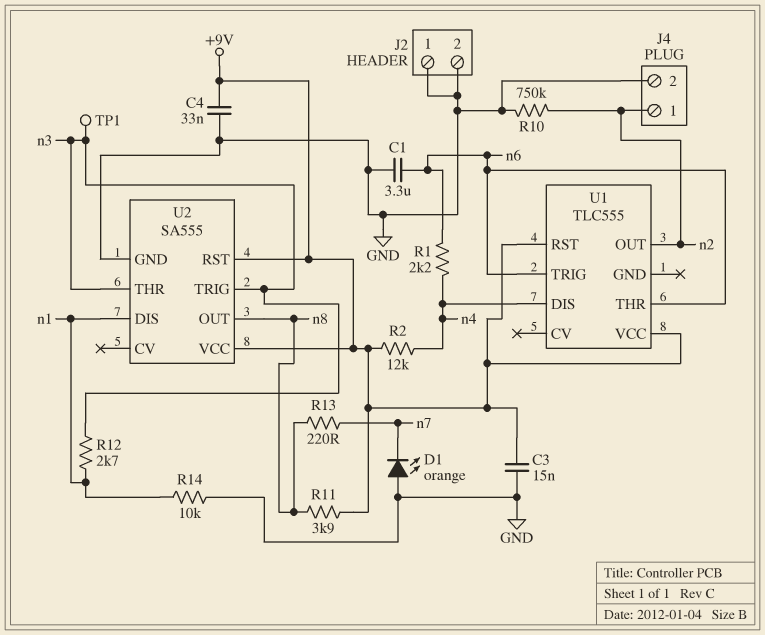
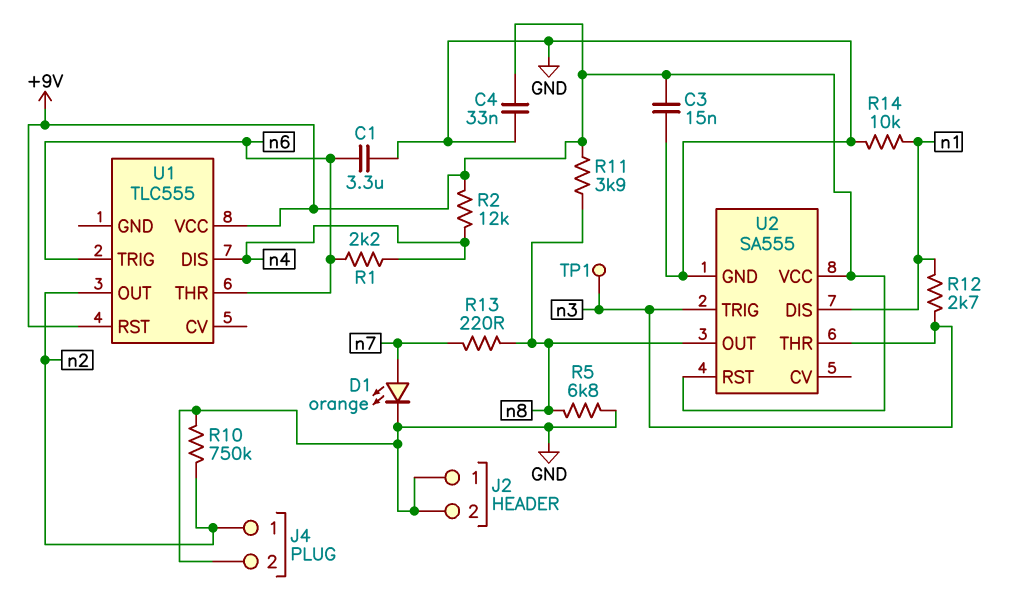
D1: LED orange (A GND, K n7) -> LED orange (A n7, K GND)
R5: none -> 6.8k (GND, n8)

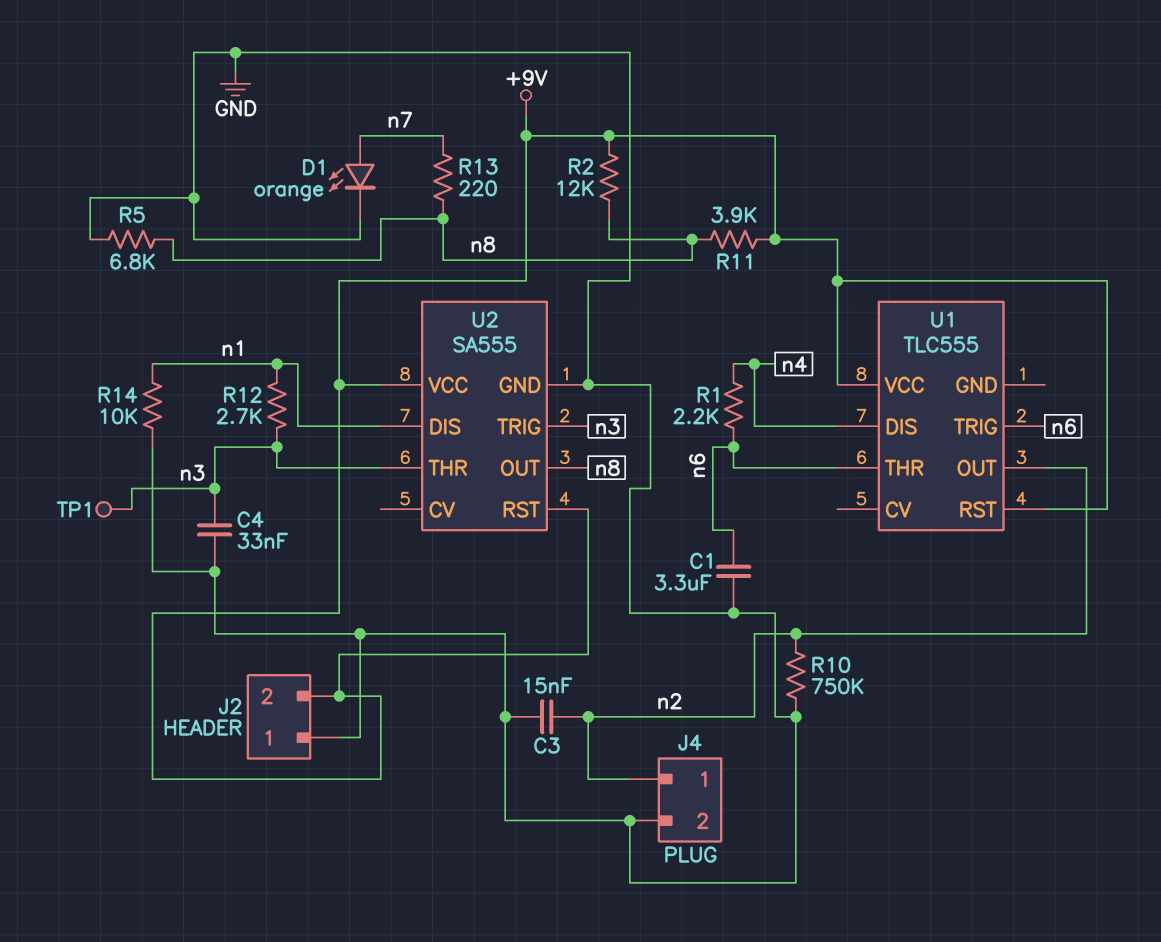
C3: 15nF (+9V, GND) -> 15nF (GND, n2)
C4: 33nF (+9V, GND) -> 33nF (GND, n3)
J2 pin 2: GND -> +9V
R2: 12k (+9V, n4) -> 12k (+9V, n8)

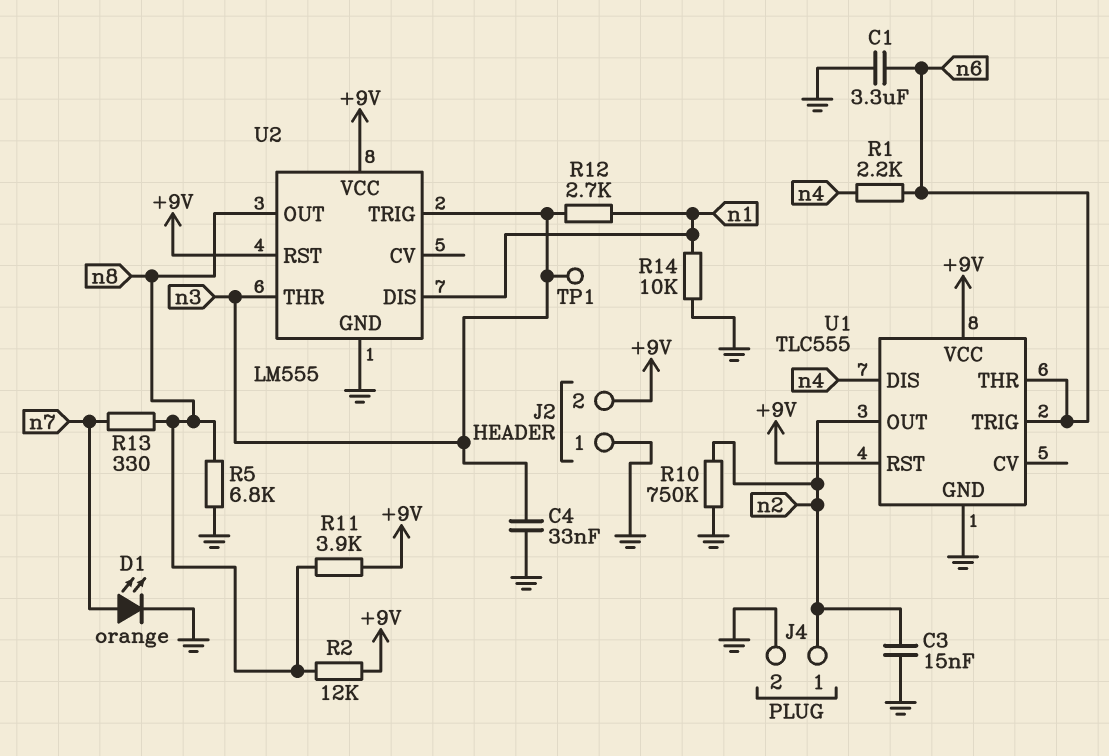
R13: 220 (n7, n8) -> 330 (n7, n8)
U1 pin GND: none -> GND
U2: SA555 -> LM555

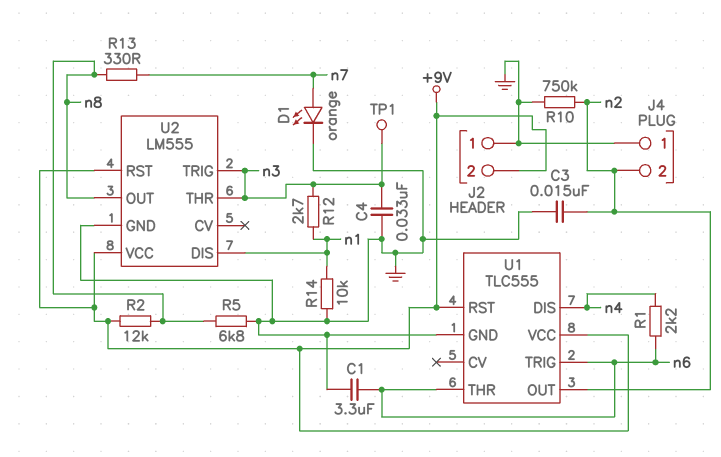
J4 pin 1: n2 -> GND
J4 pin 2: GND -> n2
R11: 3.9k (+9V, n8) -> none

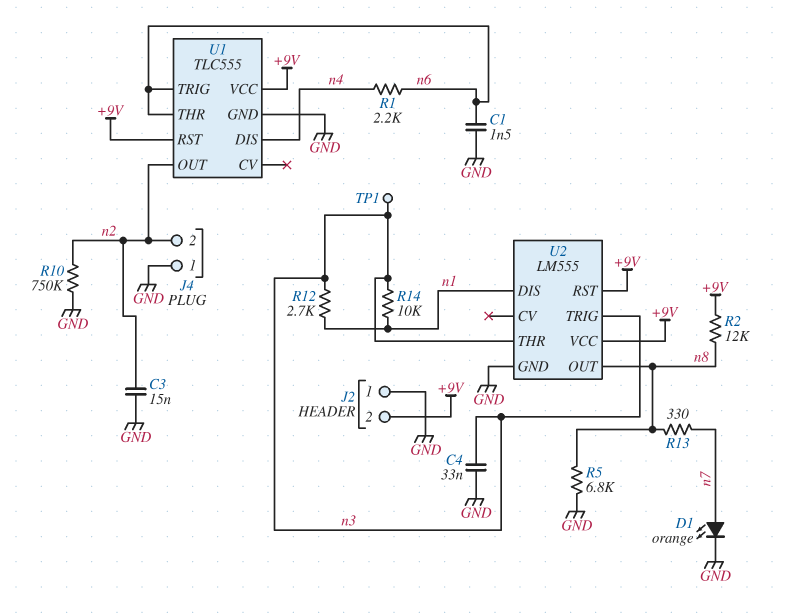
C1: 3.3uF (GND, n6) -> 1.5nF (GND, n6)
R14: 10k (GND, n1) -> 10k (n1, n3)

